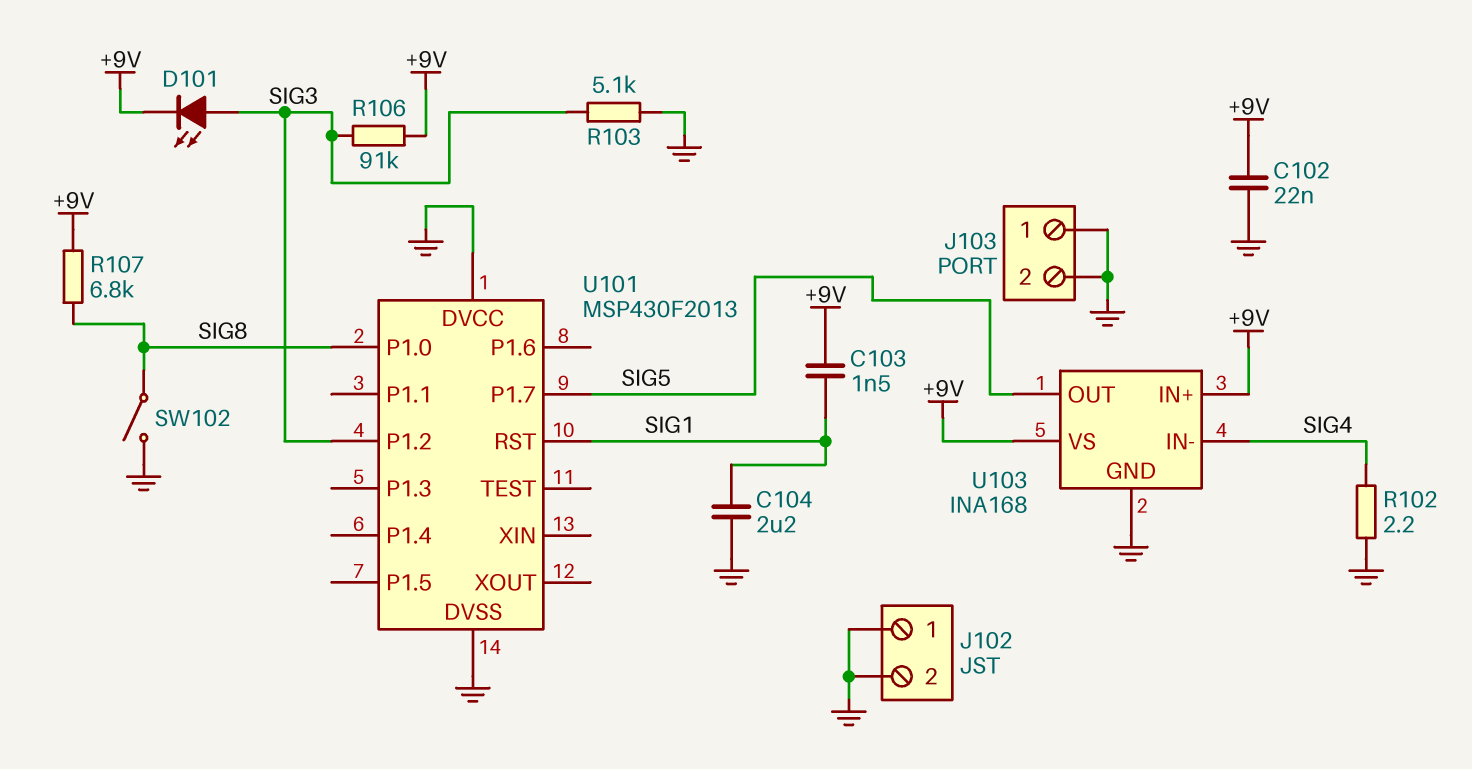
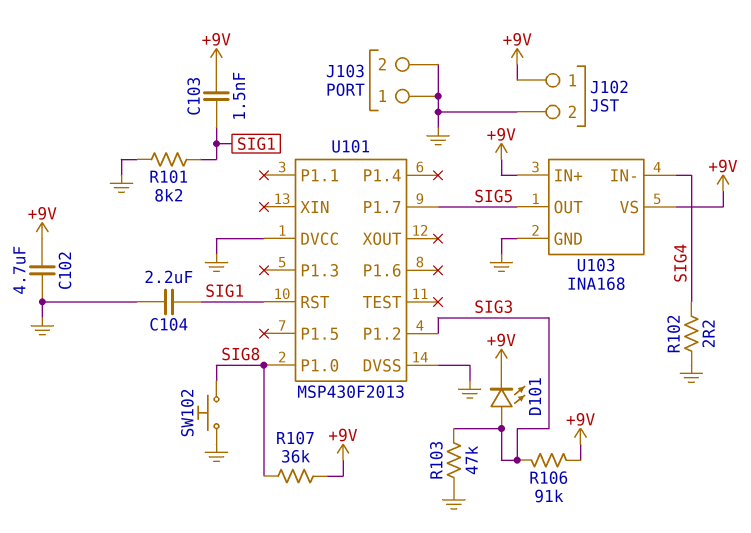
C102: 22nF (+9V, GND) -> 4.7uF (+9V, GND)
J102 pin 1: GND -> +9V
R101: none -> 8.2k (GND, SIG1)
R103: 5.1k (GND, SIG3) -> 47k (GND, SIG3)
R107: 6.8k (+9V, SIG8) -> 36k (+9V, SIG8)
SW102: switch (GND, SIG8) -> button (GND, SIG8)

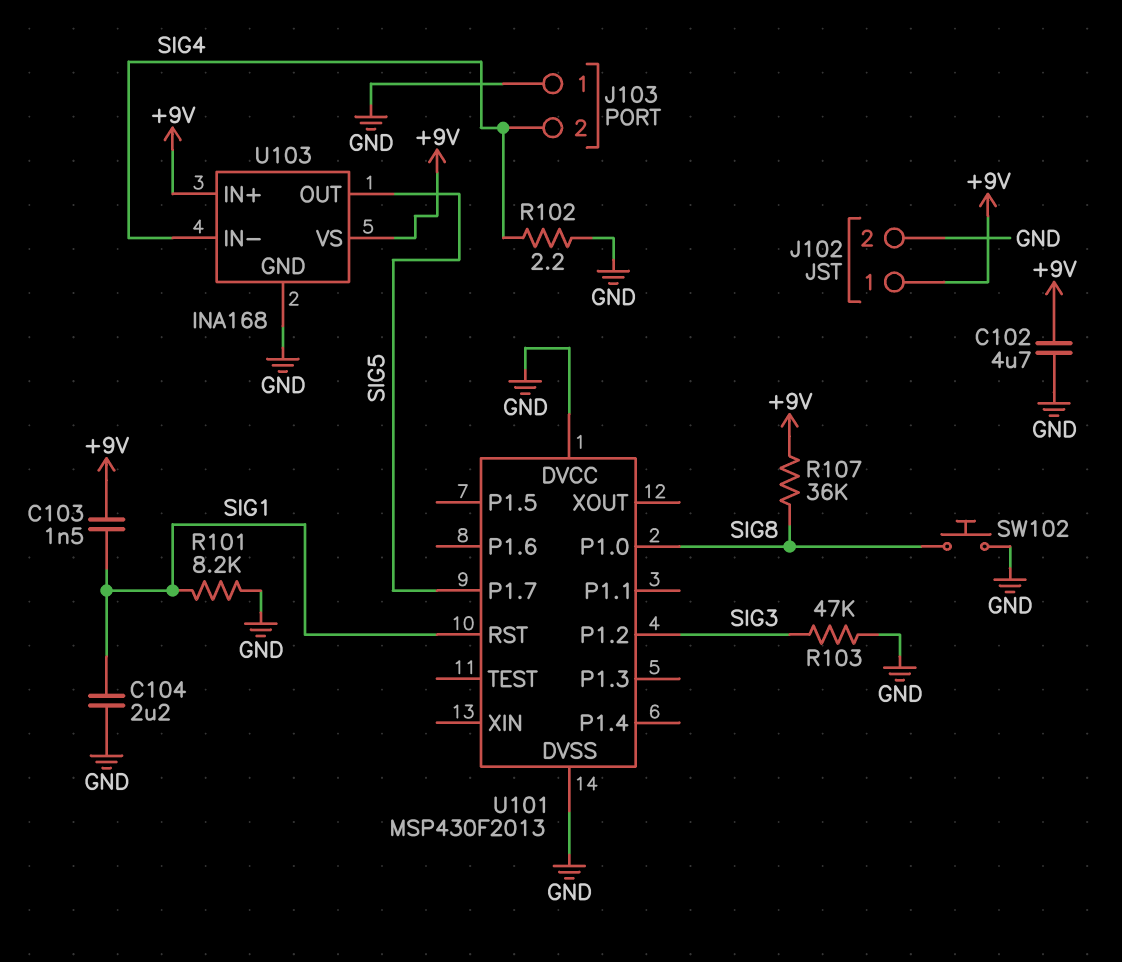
D101: LED (A SIG3, K +9V) -> none
J103 pin 2: GND -> SIG4
R106: 91k (+9V, SIG3) -> none

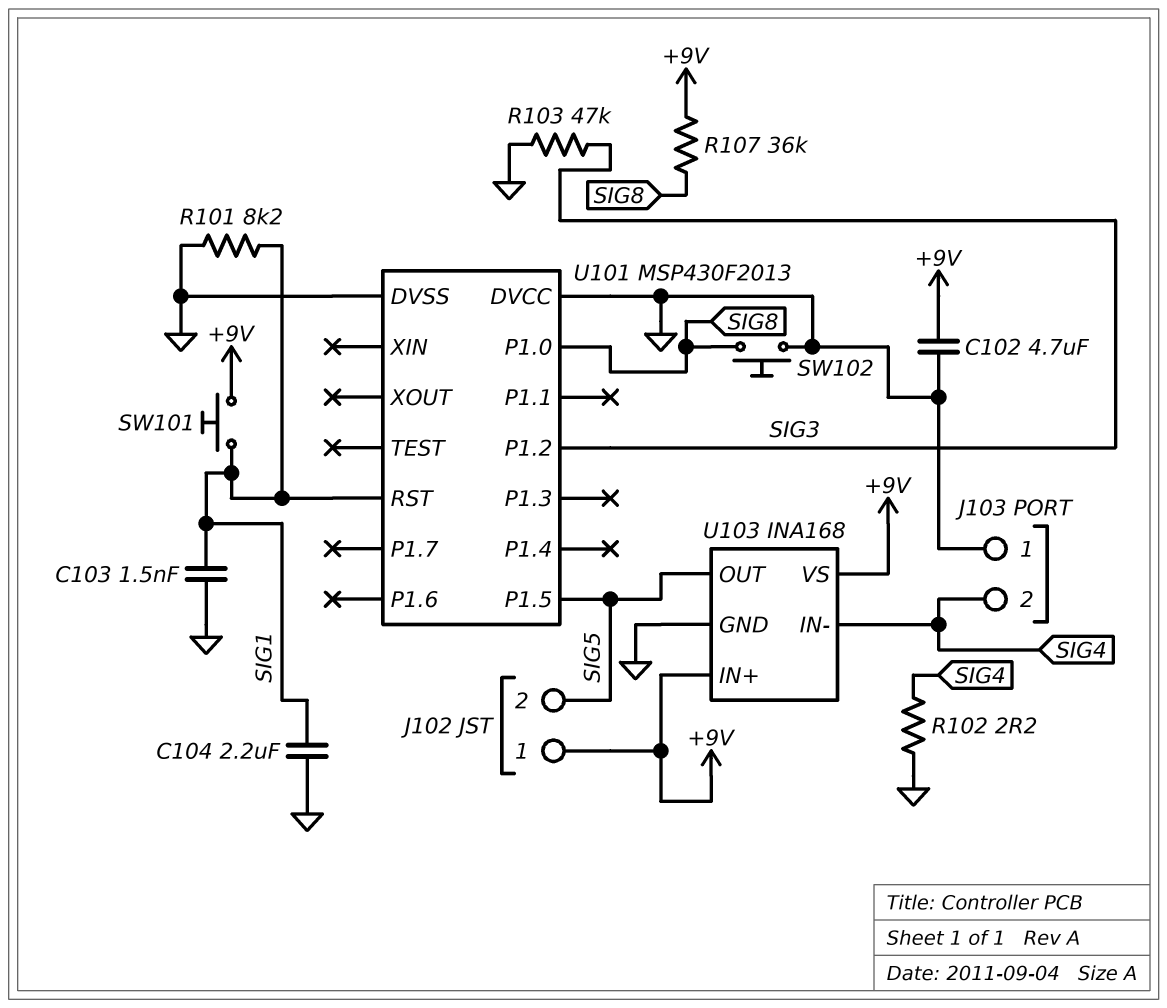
C103: 1.5nF (+9V, SIG1) -> 1.5nF (GND, SIG1)
J102 pin 2: GND -> SIG5
SW101: none -> button (+9V, SIG1)
U101 pin P1.5: none -> SIG5
U101 pin P1.7: SIG5 -> none

